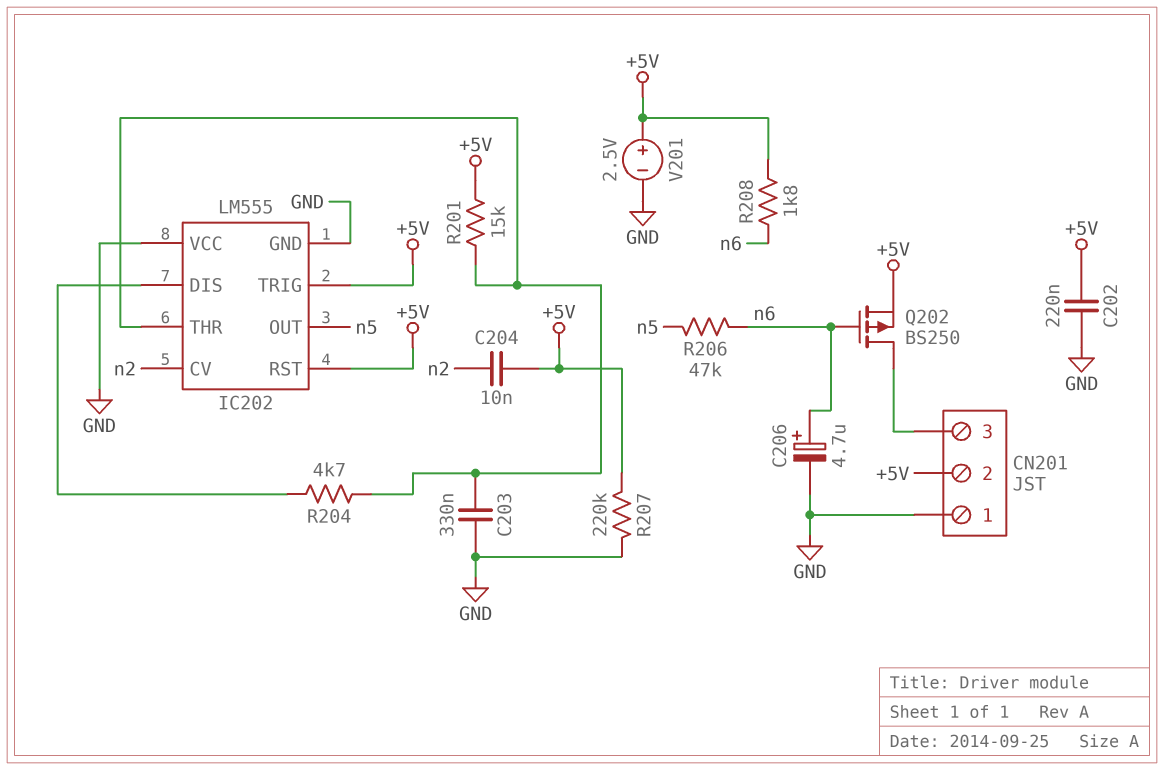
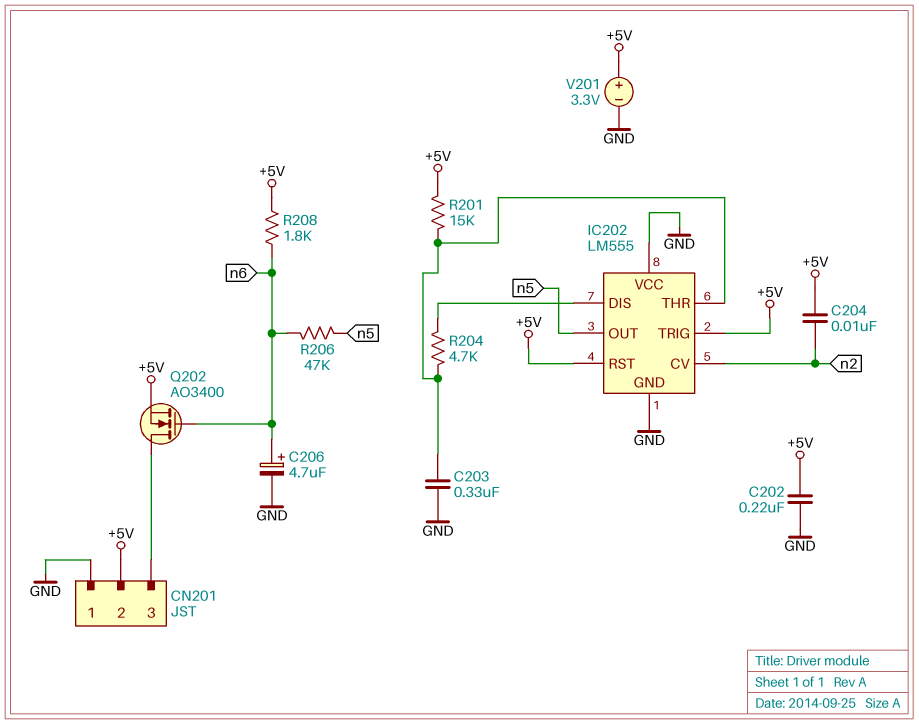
Q202: PMOS BS250 (G n6, D CN201/3, S +5V) -> NMOS AO3400 (G n6, D CN201/3, S +5V)
R207: 220k (+5V, GND) -> none
V201: 2.5V (plus +5V, minus GND) -> 3.3V (plus +5V, minus GND)

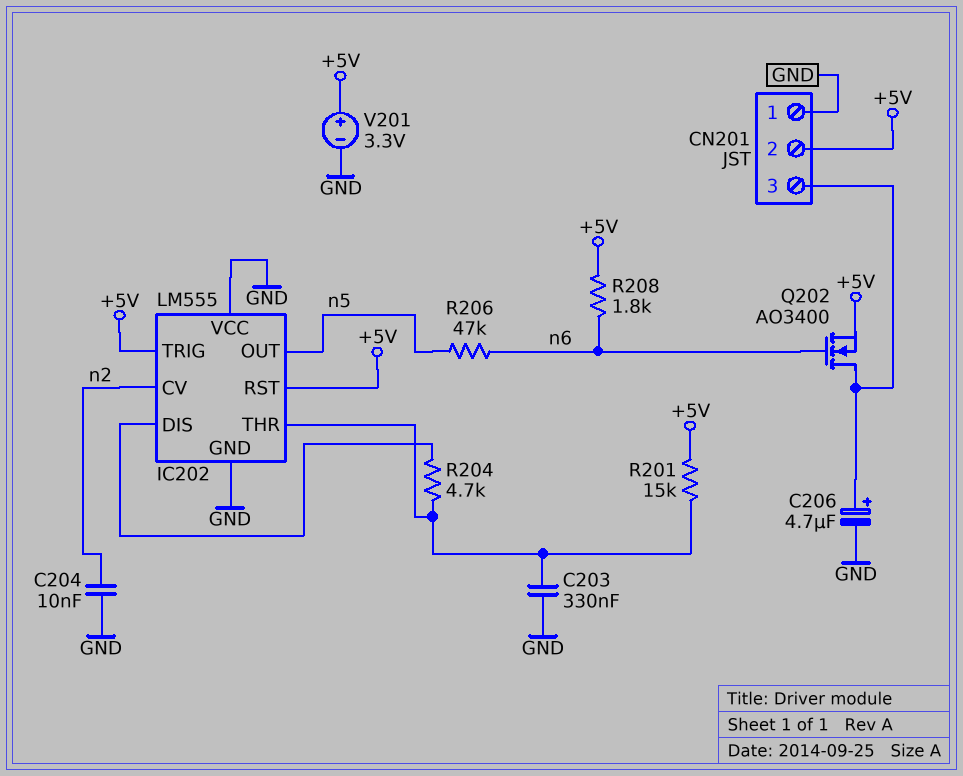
C202: 220nF (+5V, GND) -> none
C204: 10nF (+5V, n2) -> 10nF (GND, n2)
C206: 4.7uF (plus n6, minus GND) -> 4.7uF (plus CN201/3, minus GND)

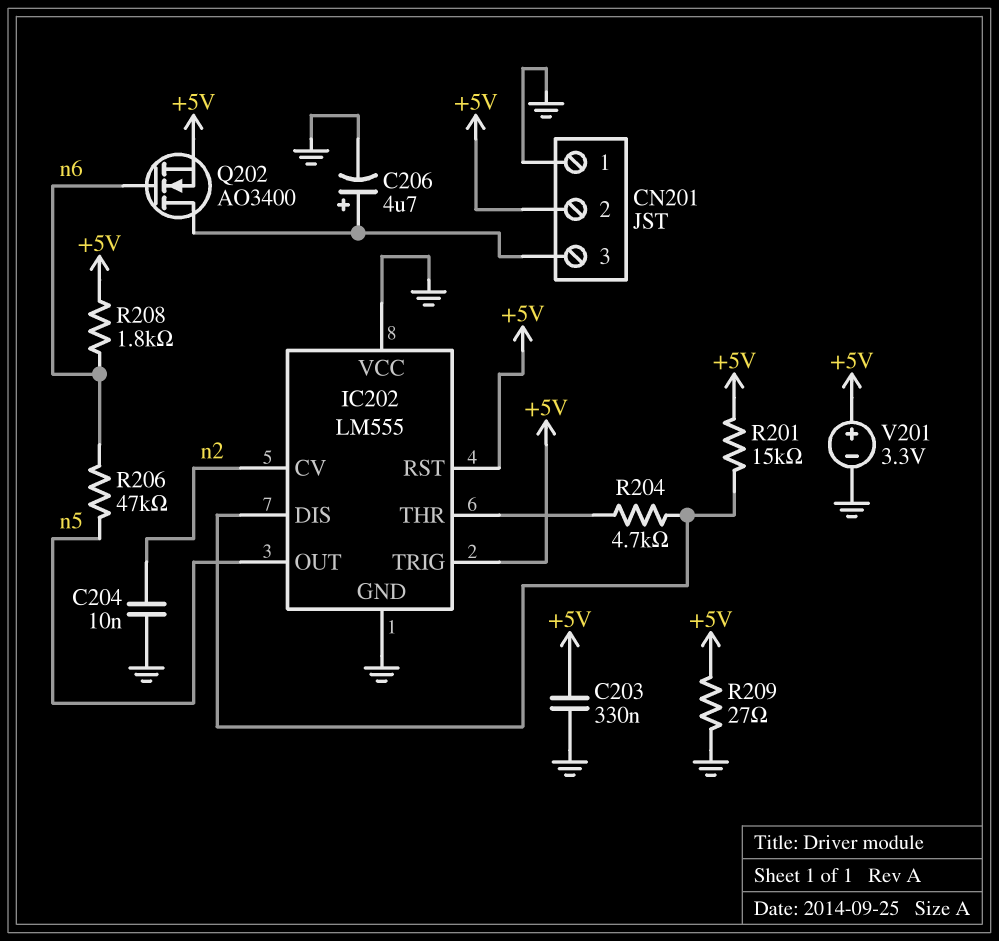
C203: 330nF (GND, IC202/THR) -> 330nF (+5V, GND)
R201: 15k (+5V, IC202/THR) -> 15k (+5V, IC202/DIS)
R209: none -> 27 (+5V, GND)

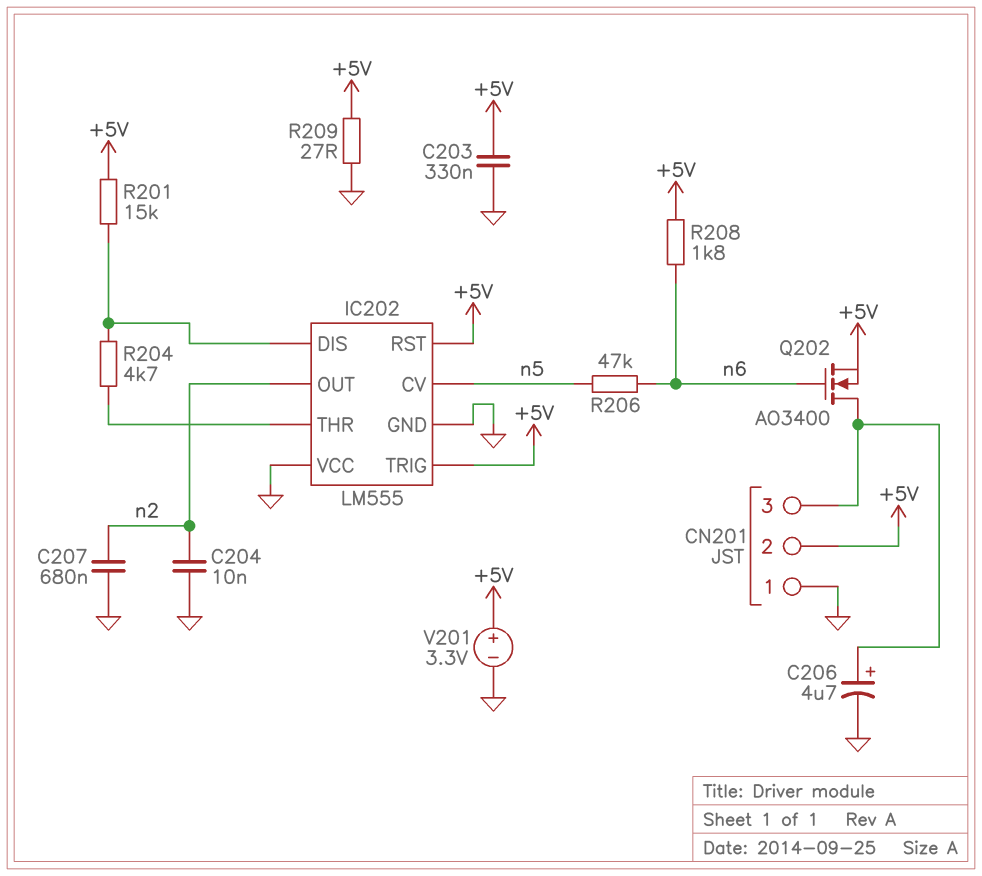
C207: none -> 680nF (GND, n2)
IC202 pin CV: n2 -> n5
IC202 pin OUT: n5 -> n2

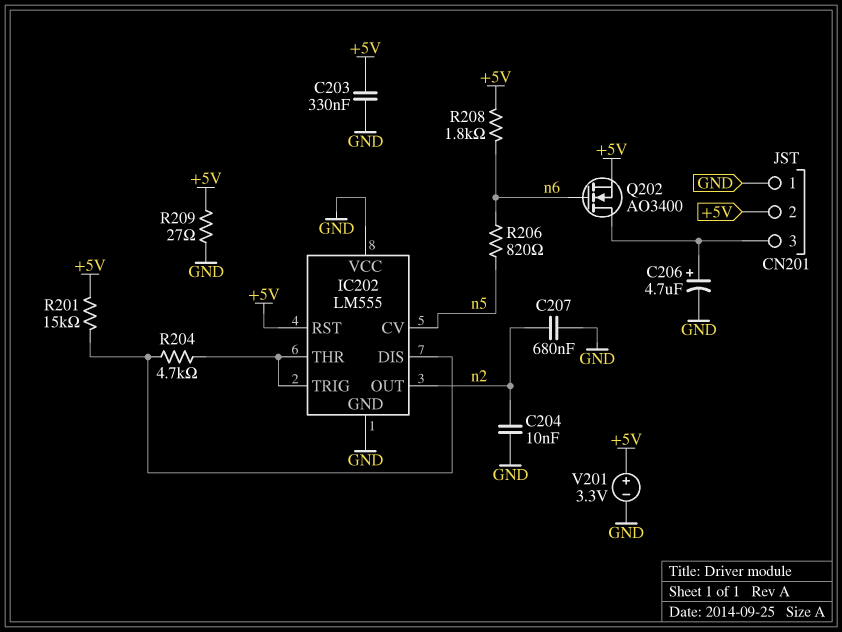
IC202 pin TRIG: +5V -> IC202/THR
R206: 47k (n5, n6) -> 820 (n5, n6)

